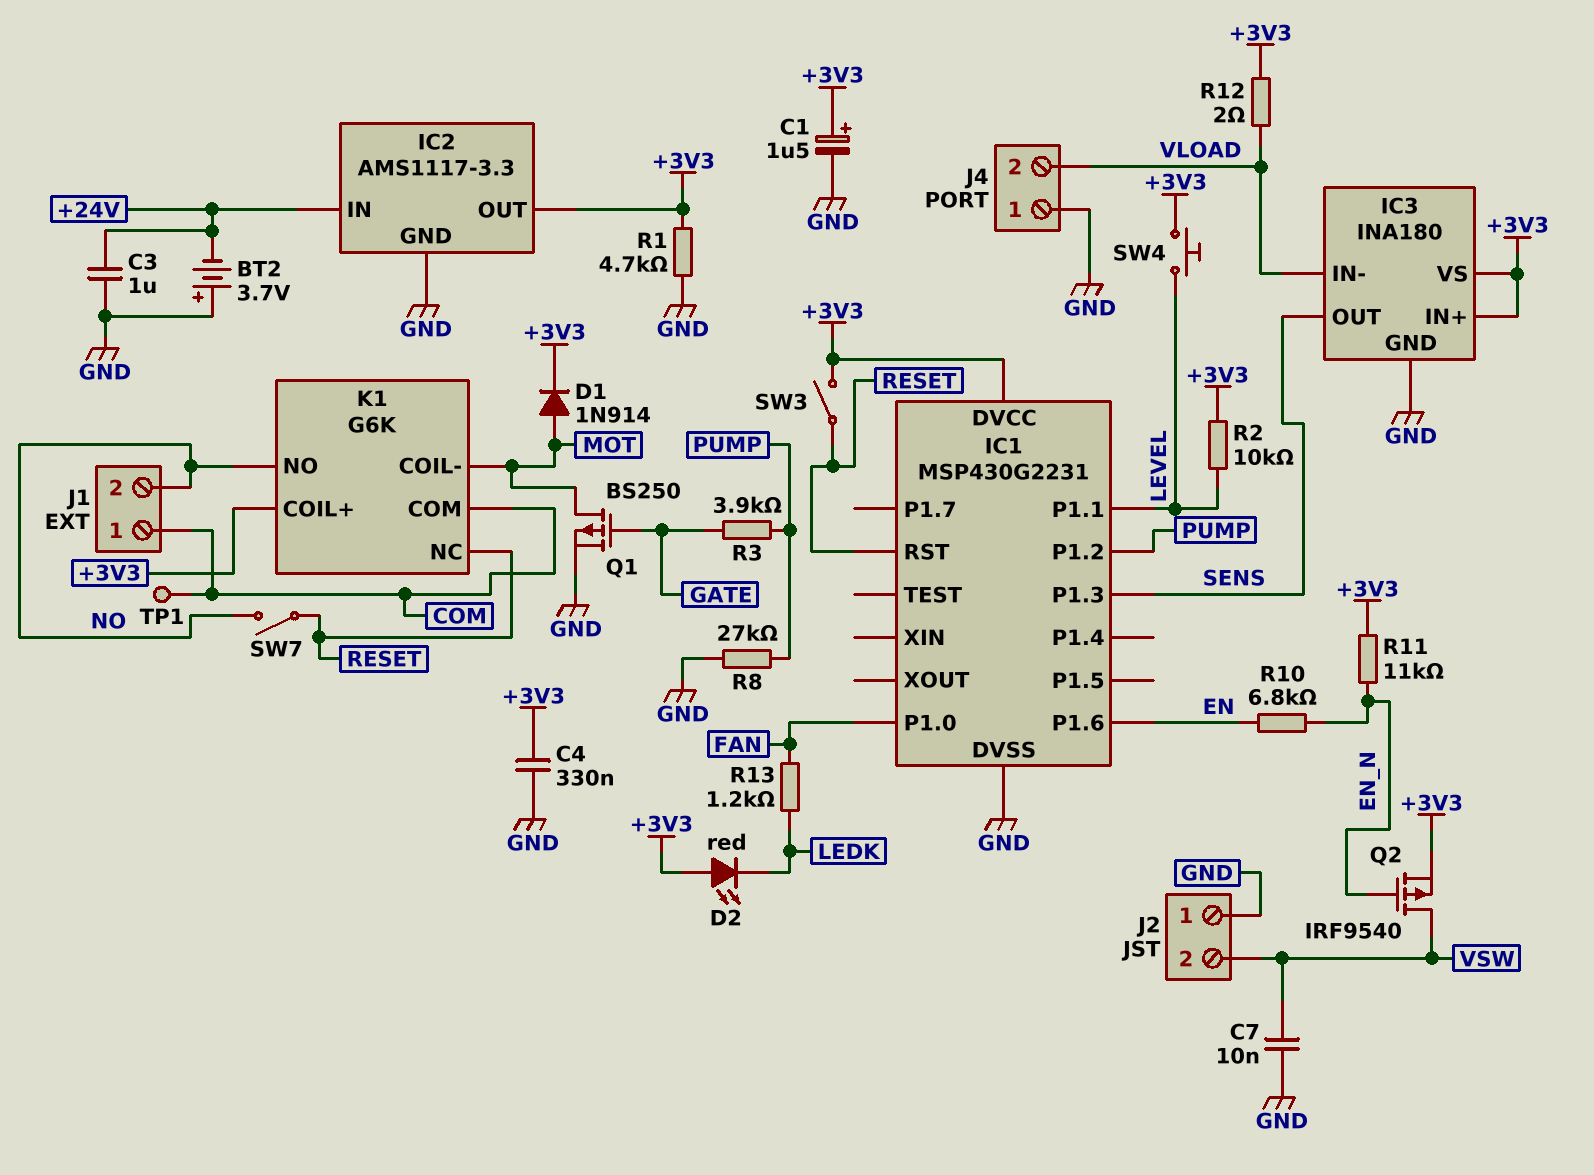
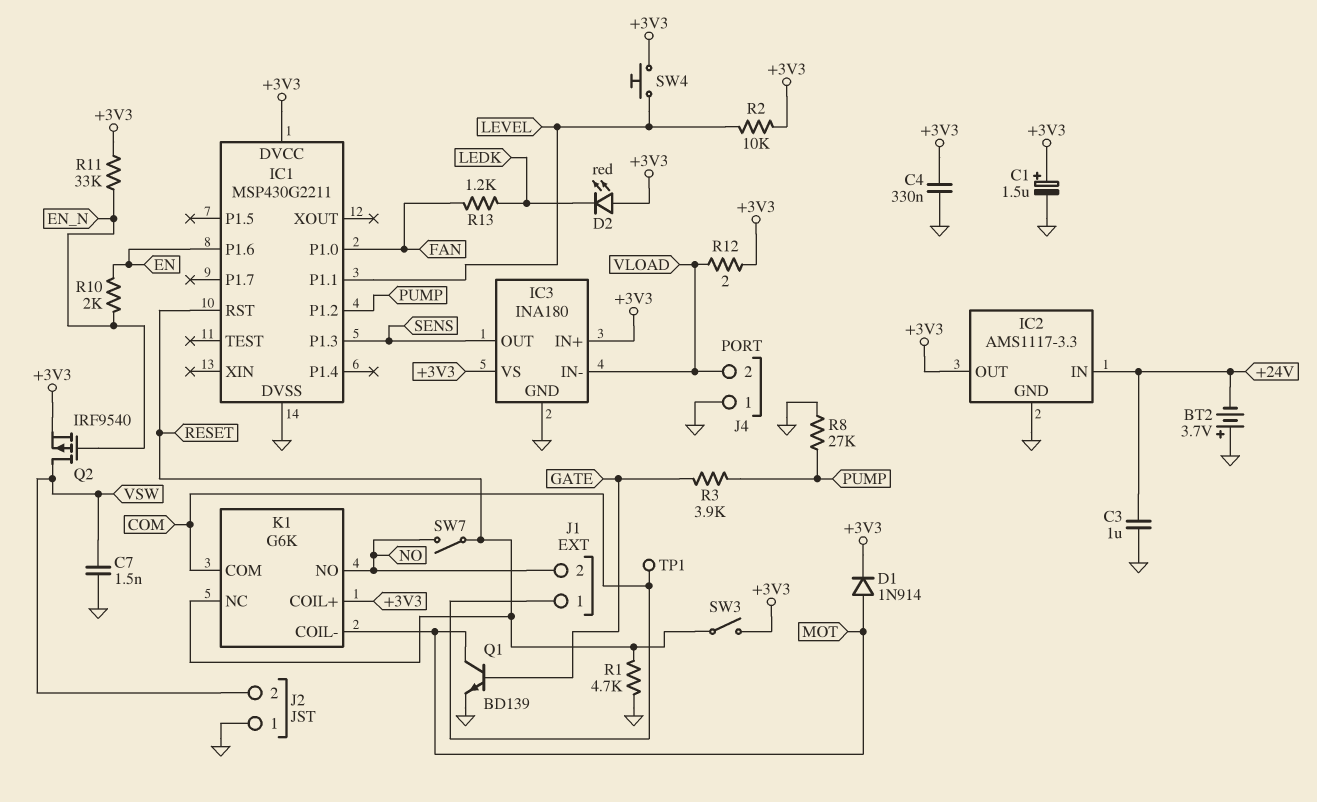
C7: 10nF (GND, VSW) -> 1.5nF (GND, VSW)
IC1: MSP430G2231 -> MSP430G2211
Q1: PMOS BS250 (G GATE, D MOT, S GND) -> NPN BD139 (B GATE, C MOT, E GND)
R1: 4.7k (+3V3, GND) -> 4.7k (GND, RESET)
R10: 6.8k (EN, EN_N) -> 2k (EN, EN_N)
R11: 11k (+3V3, EN_N) -> 33k (+3V3, EN_N)

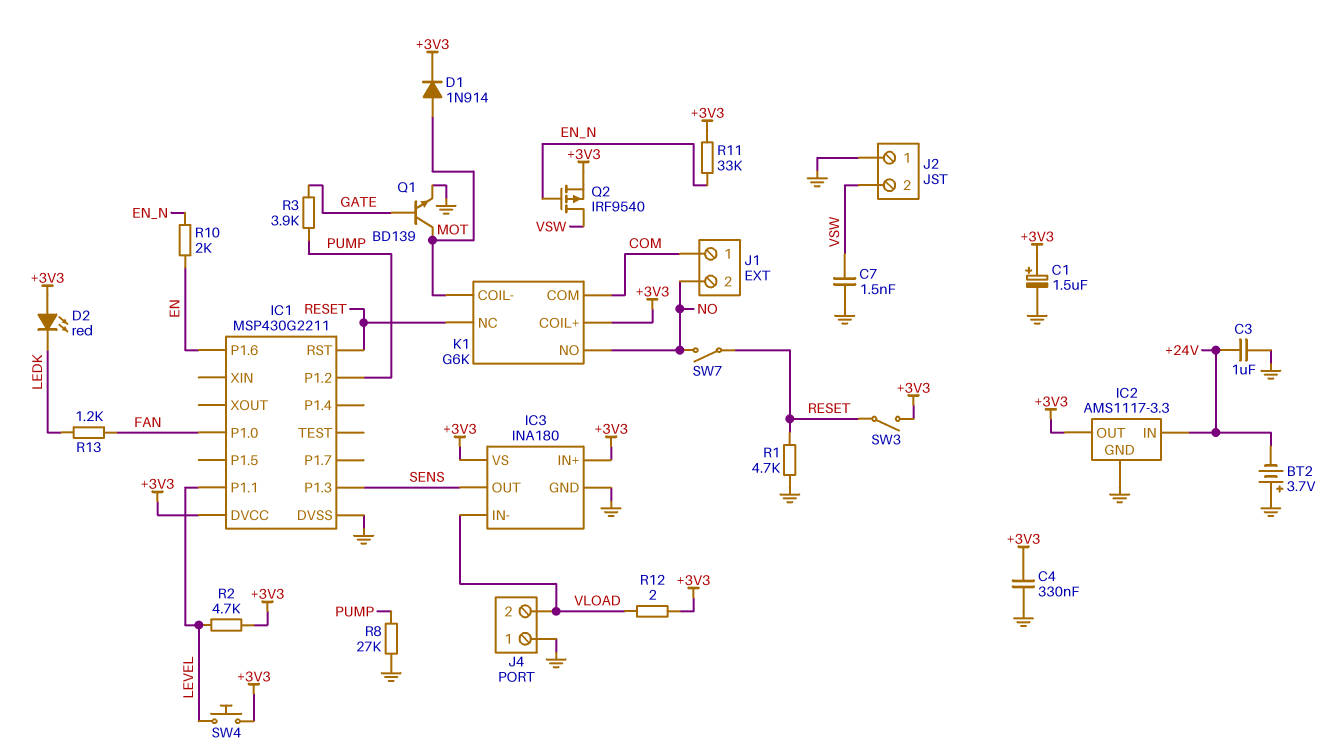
R2: 10k (+3V3, LEVEL) -> 4.7k (+3V3, LEVEL)
TP1: test point (COM) -> none

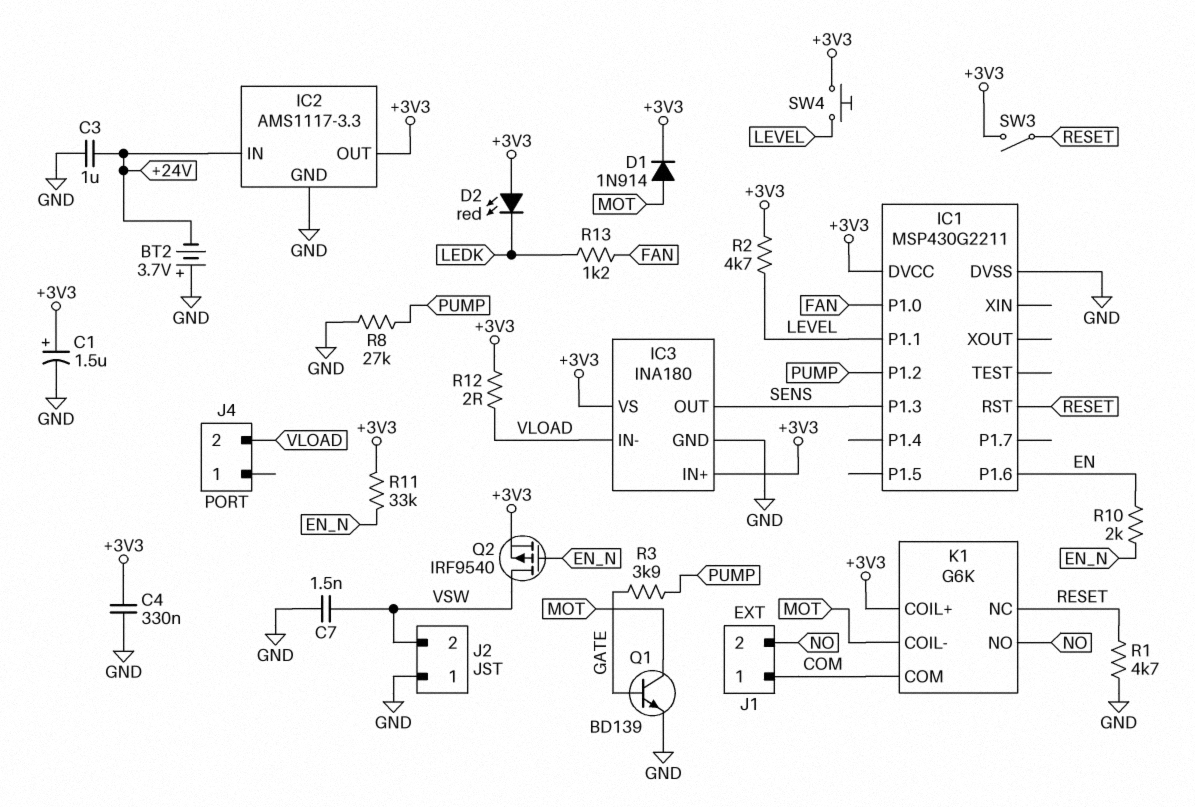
J4 pin 1: GND -> none
SW7: switch (NO, RESET) -> none

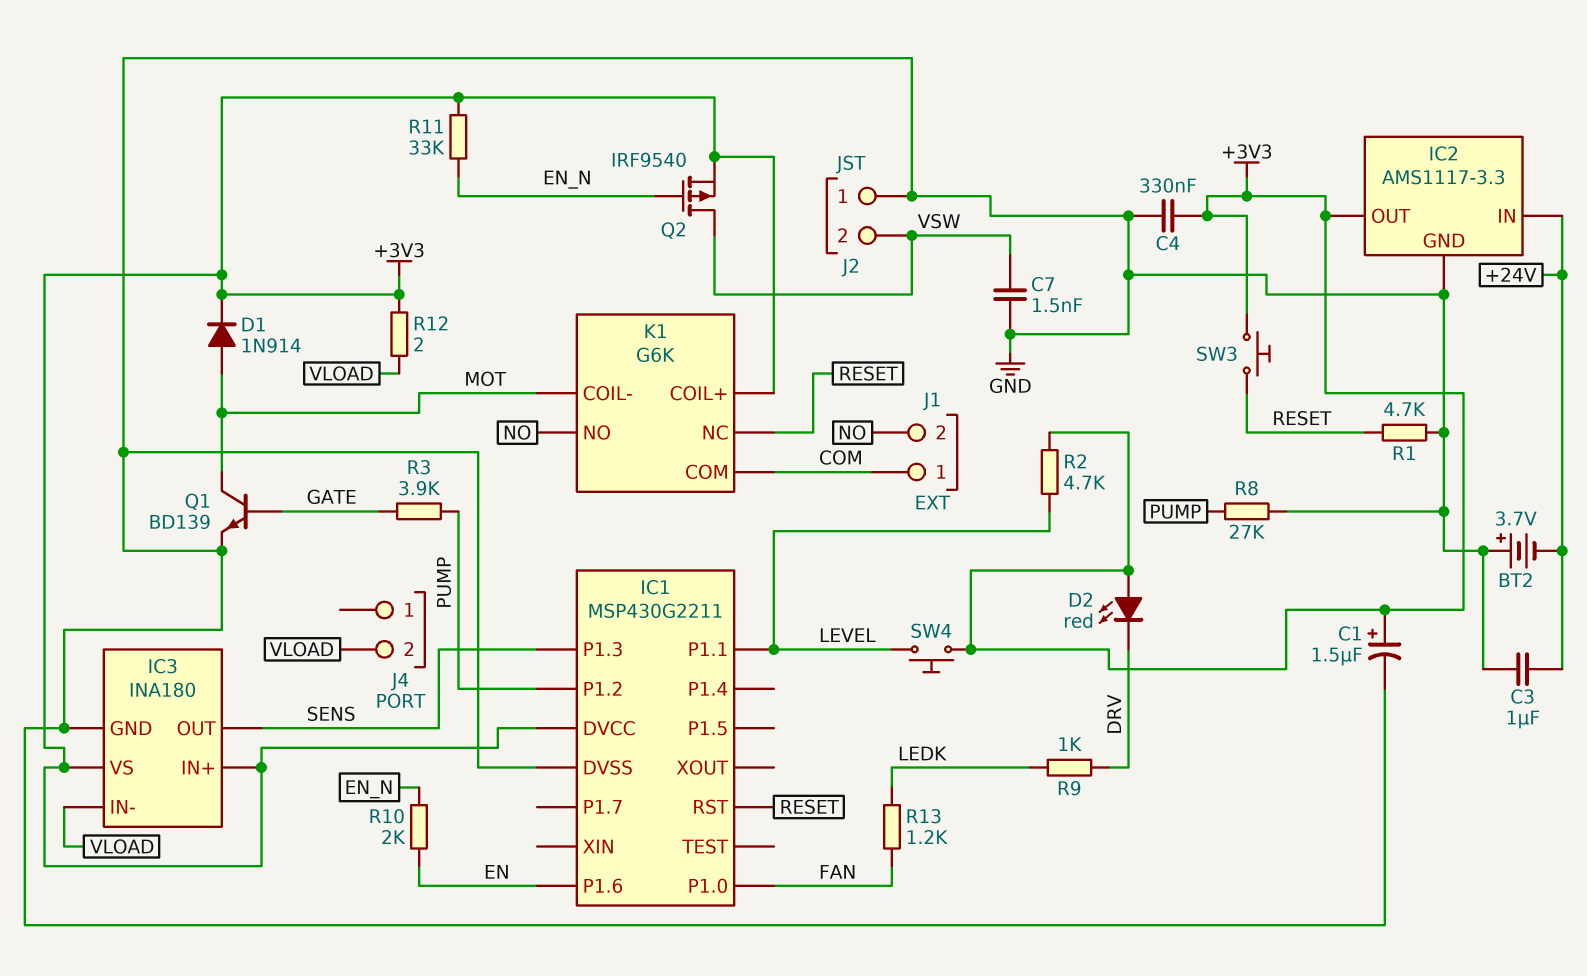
D2: LED red (A +3V3, K LEDK) -> LED red (A +3V3, K DRV)
R9: none -> 1k (DRV, LEDK)
SW3: switch (+3V3, RESET) -> button (+3V3, RESET)

